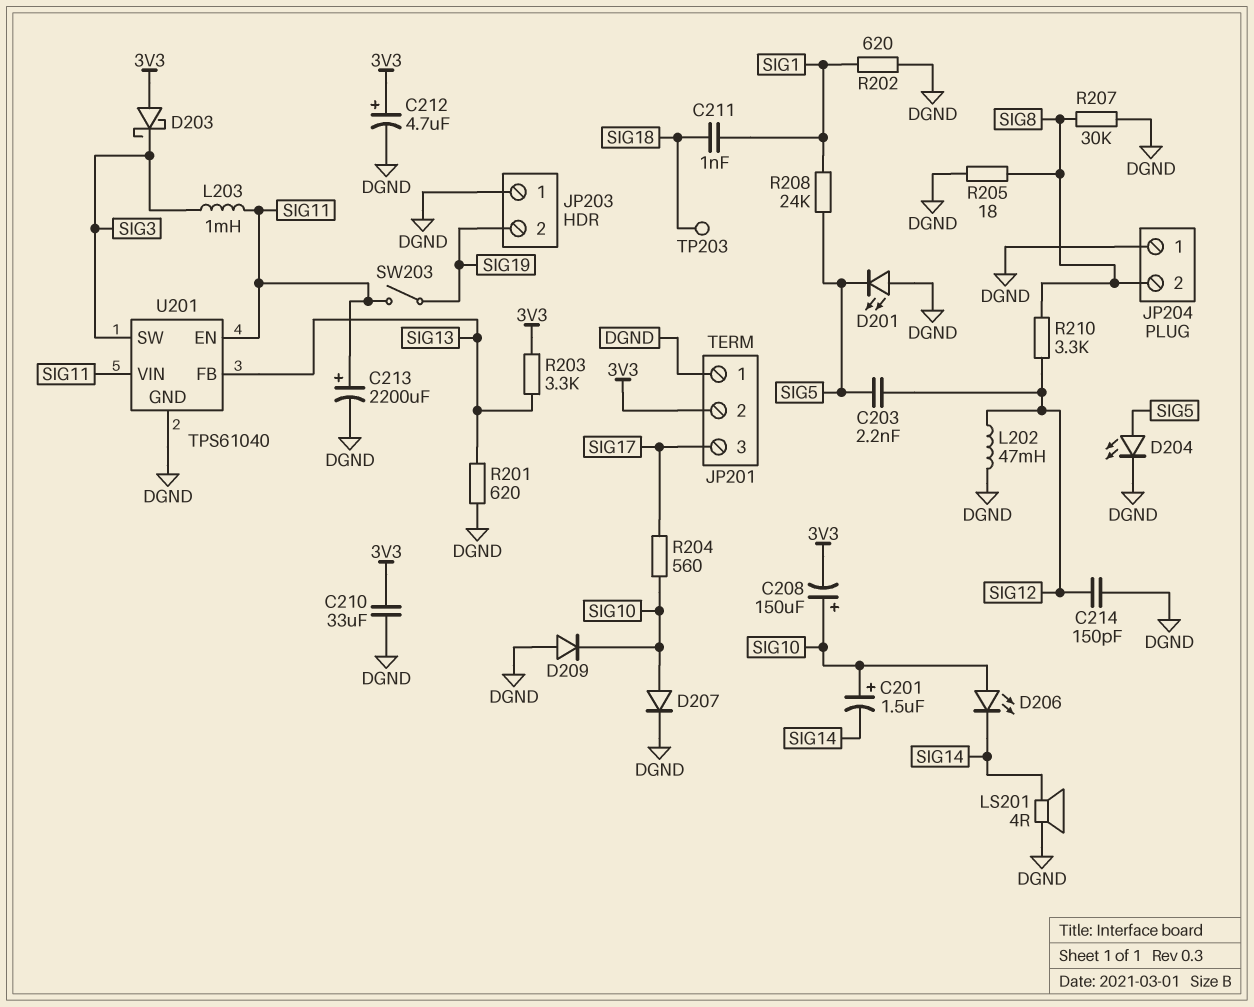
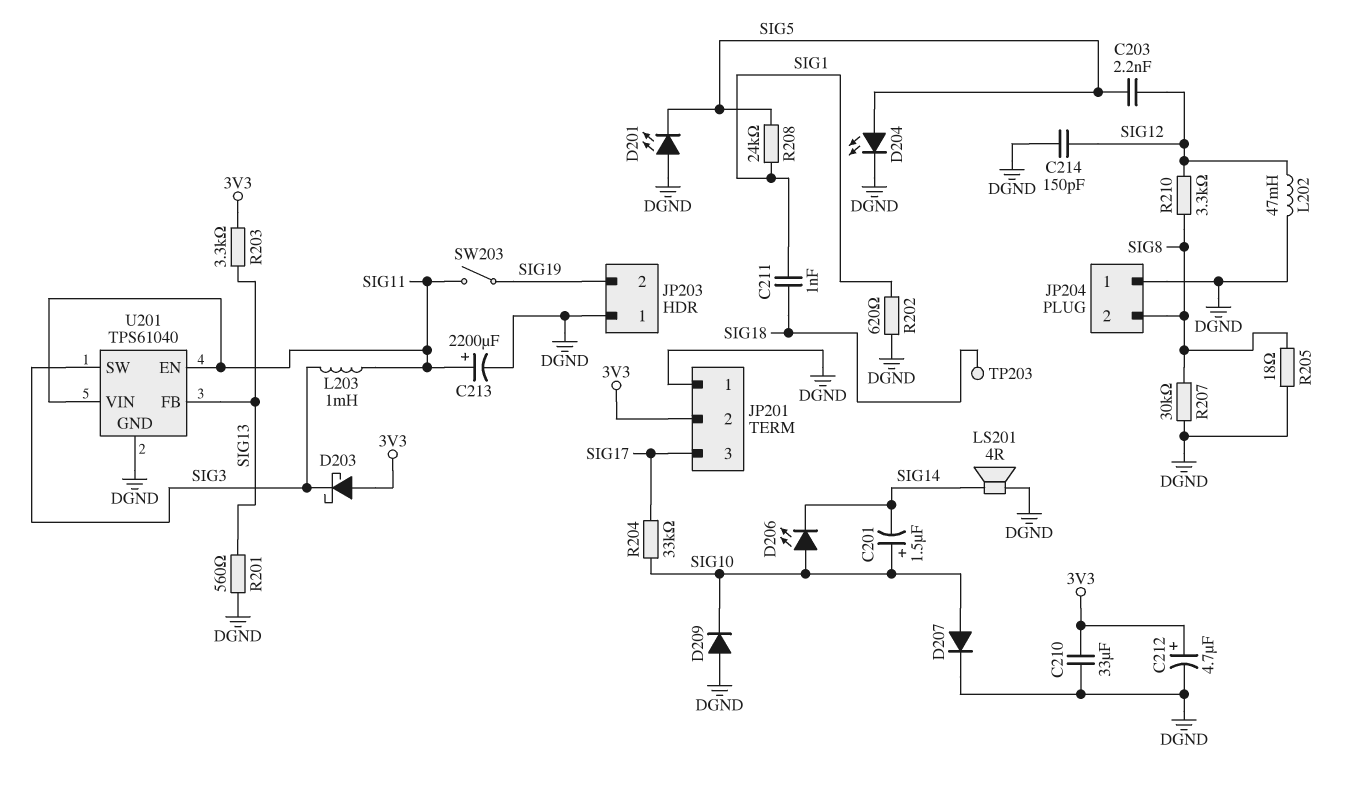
C208: 150uF (plus SIG10, minus 3V3) -> none
R201: 620 (DGND, SIG13) -> 560 (DGND, SIG13)
R204: 560 (SIG10, SIG17) -> 33k (SIG10, SIG17)

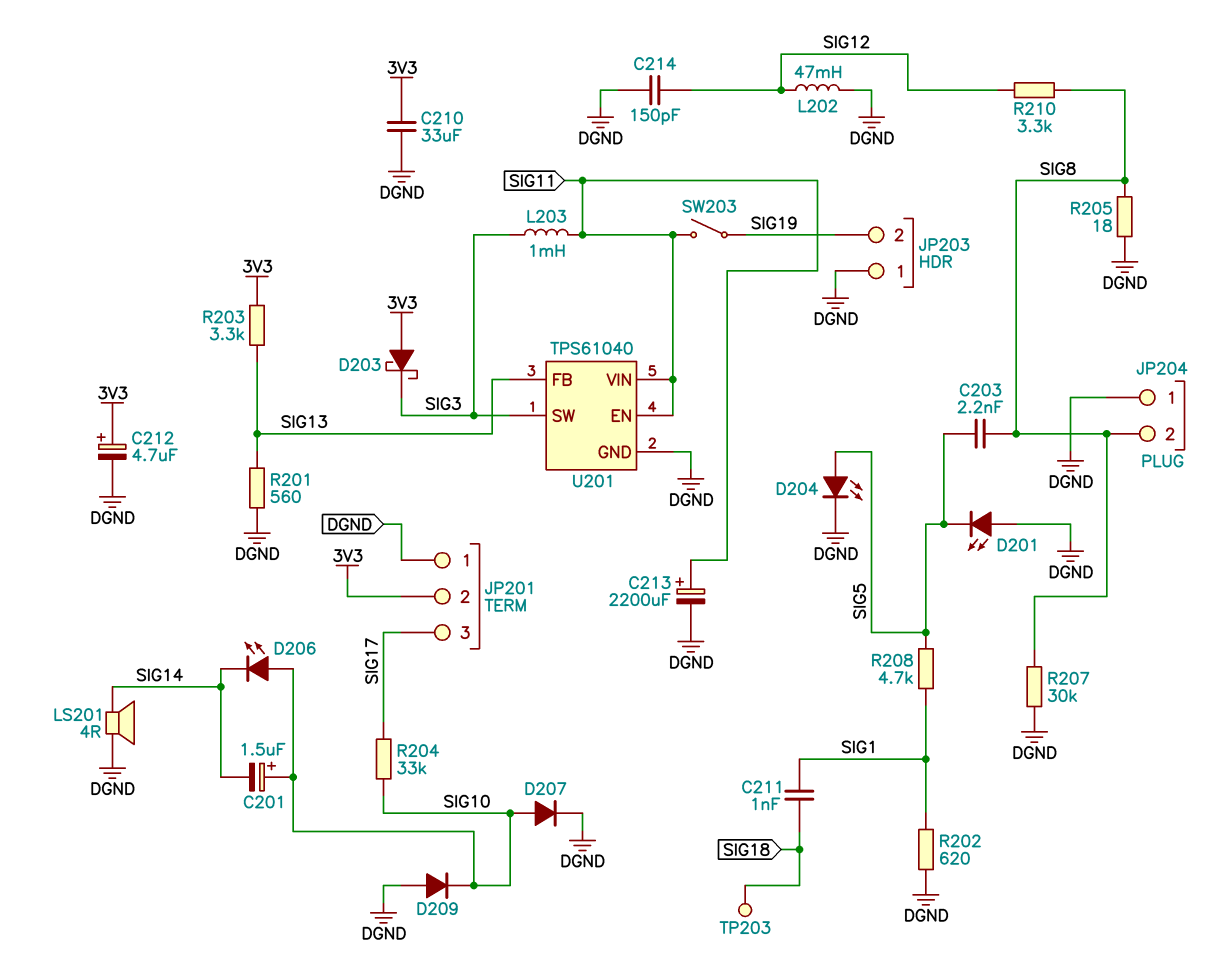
C203: 2.2nF (SIG5, SIG12) -> 2.2nF (SIG5, SIG8)
R208: 24k (SIG1, SIG5) -> 4.7k (SIG1, SIG5)

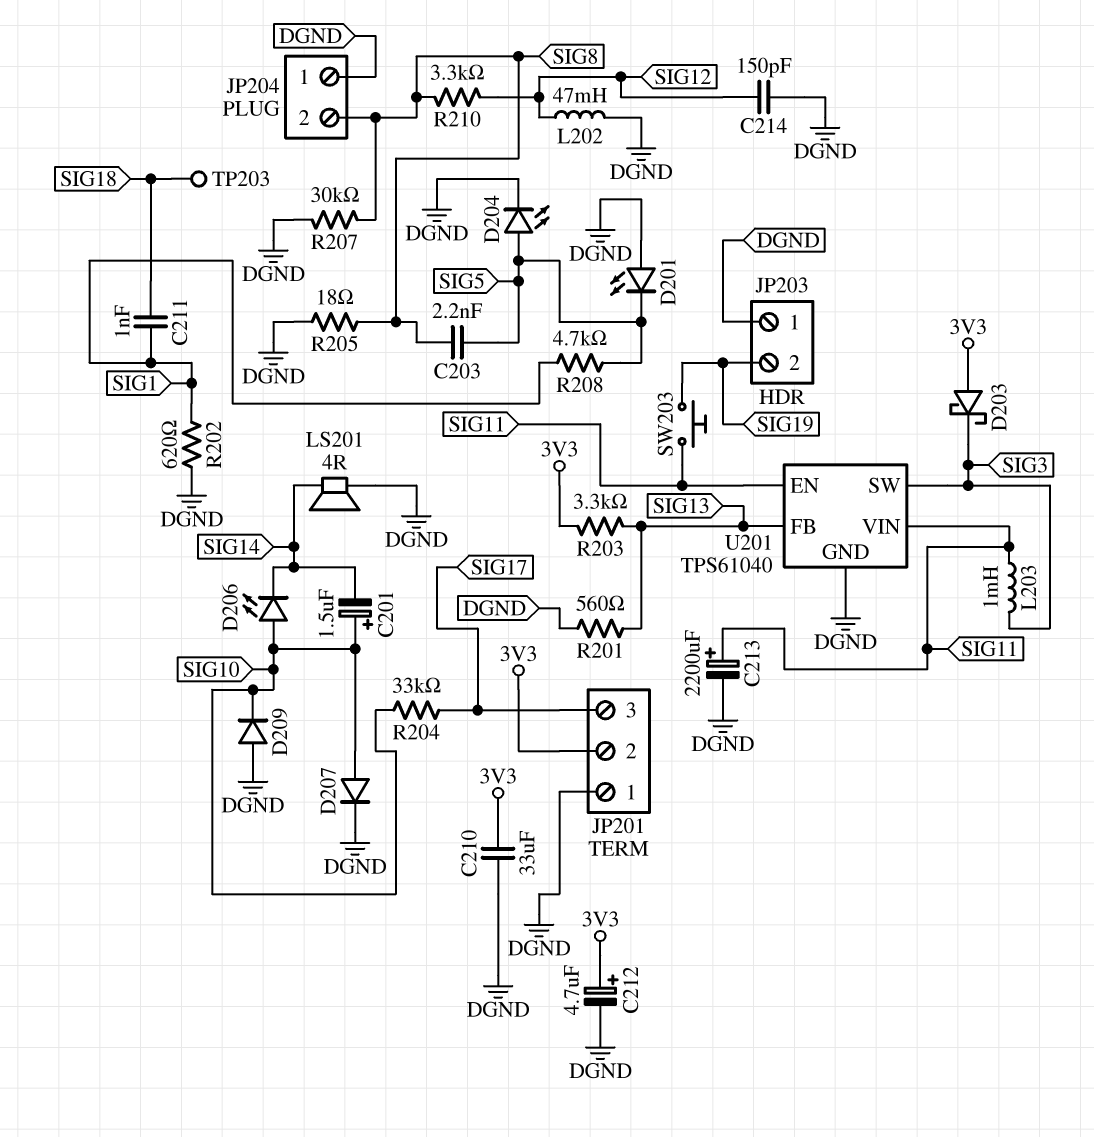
SW203: switch (SIG11, SIG19) -> button (SIG11, SIG19)

